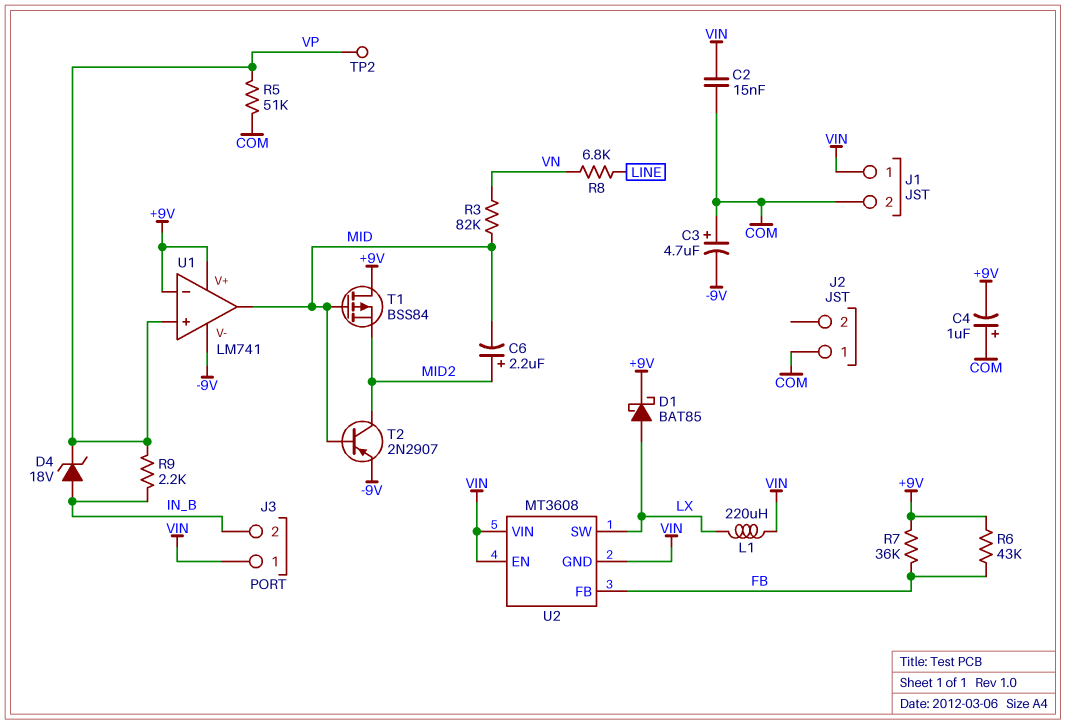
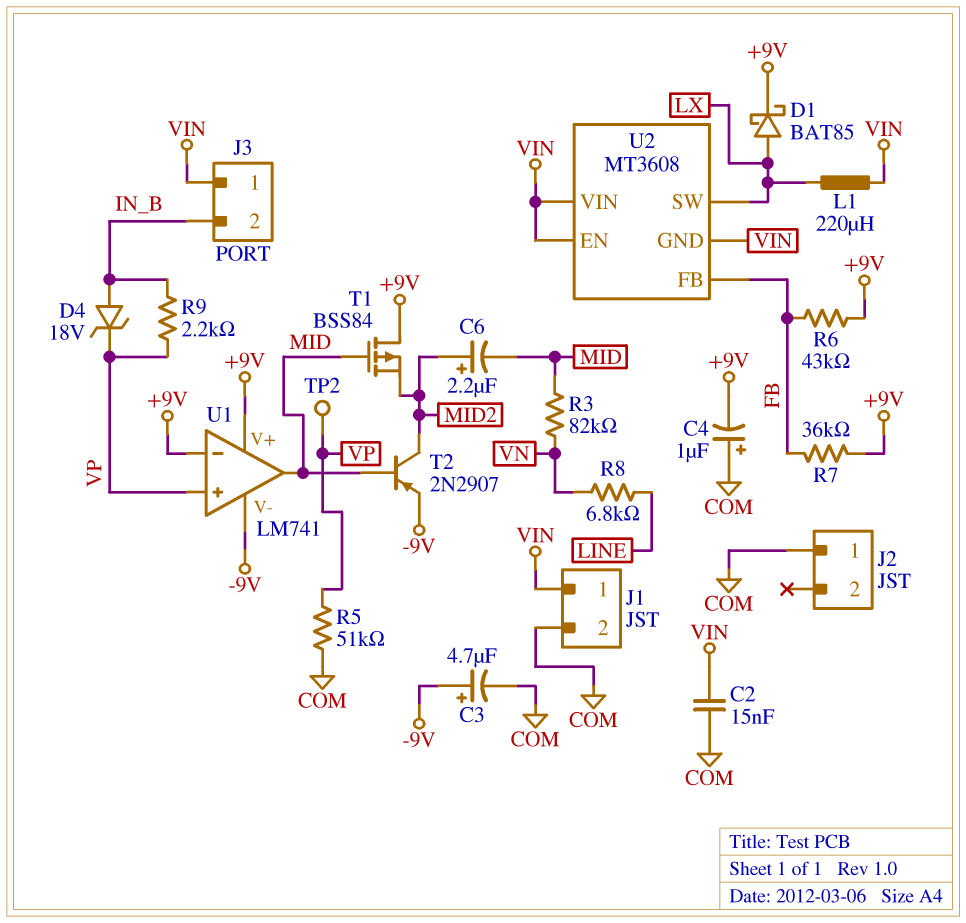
C3: 4.7uF (plus COM, minus -9V) -> 4.7uF (plus -9V, minus COM)

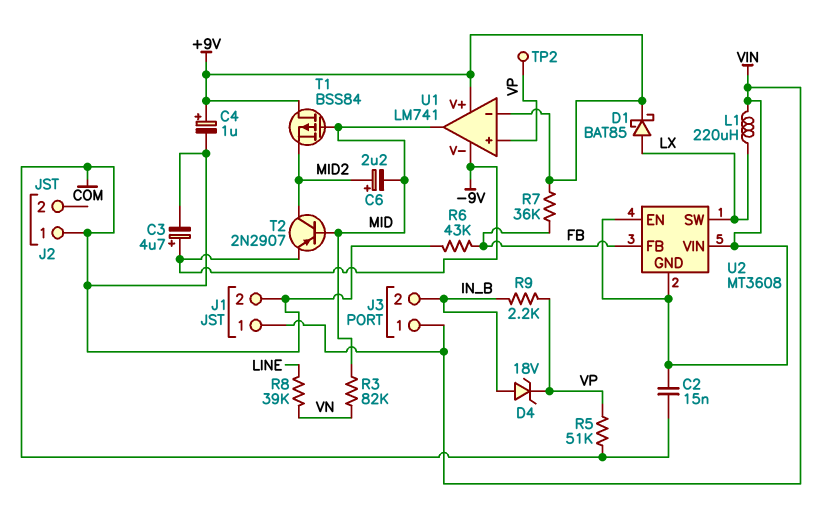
C4: 1uF (plus COM, minus +9V) -> 1uF (plus +9V, minus COM)
R6: 43k (+9V, FB) -> 43k (COM, FB)
R8: 6.8k (LINE, VN) -> 39k (LINE, VN)

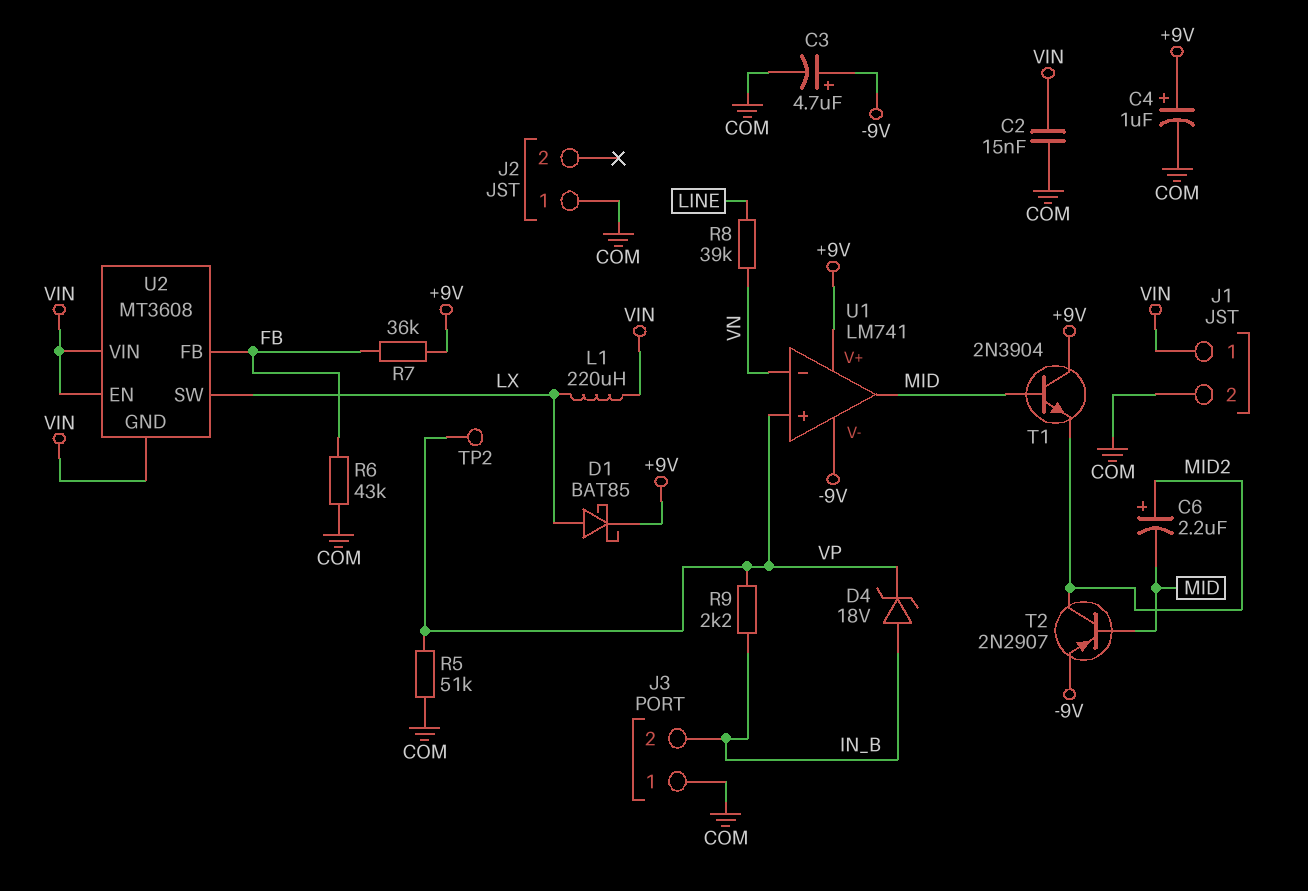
J3 pin 1: VIN -> COM
R3: 82k (MID, VN) -> none
T1: PMOS BSS84 (G MID, D +9V, S MID2) -> NPN 2N3904 (B MID, C +9V, E MID2)
U1 pin in-: +9V -> VN

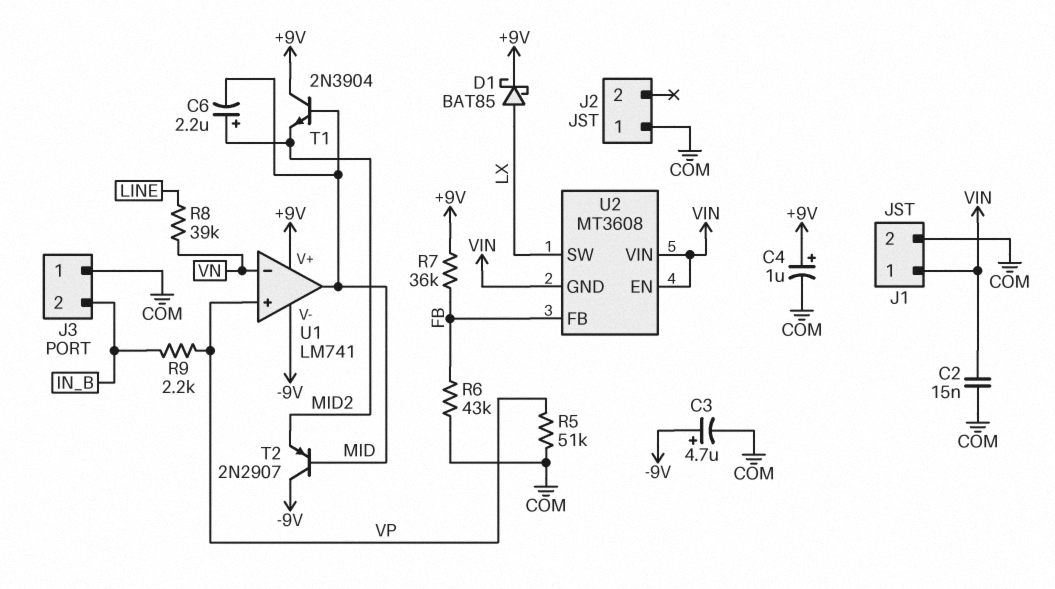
D4: zener 18V (A IN_B, K VP) -> none
L1: 220uH (LX, VIN) -> none
T2: PNP 2N2907 (B MID, C MID2, E -9V) -> PNP 2N2907 (B MID, C -9V, E MID2)
TP2: test point (VP) -> none

